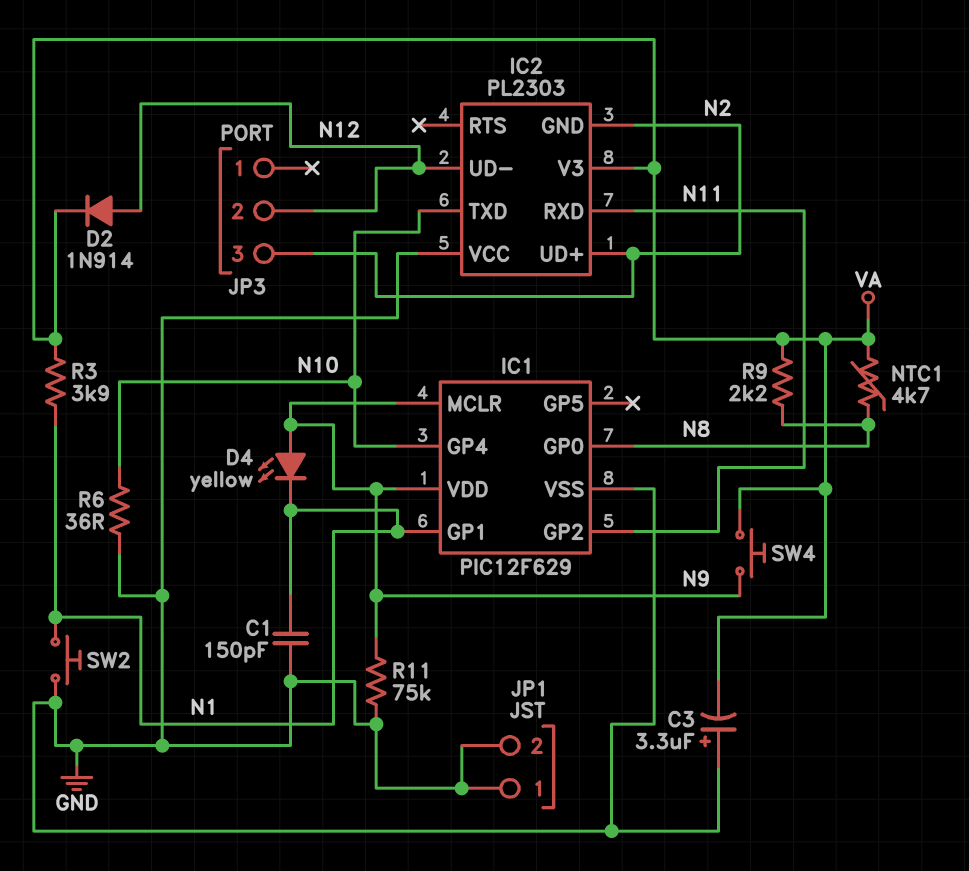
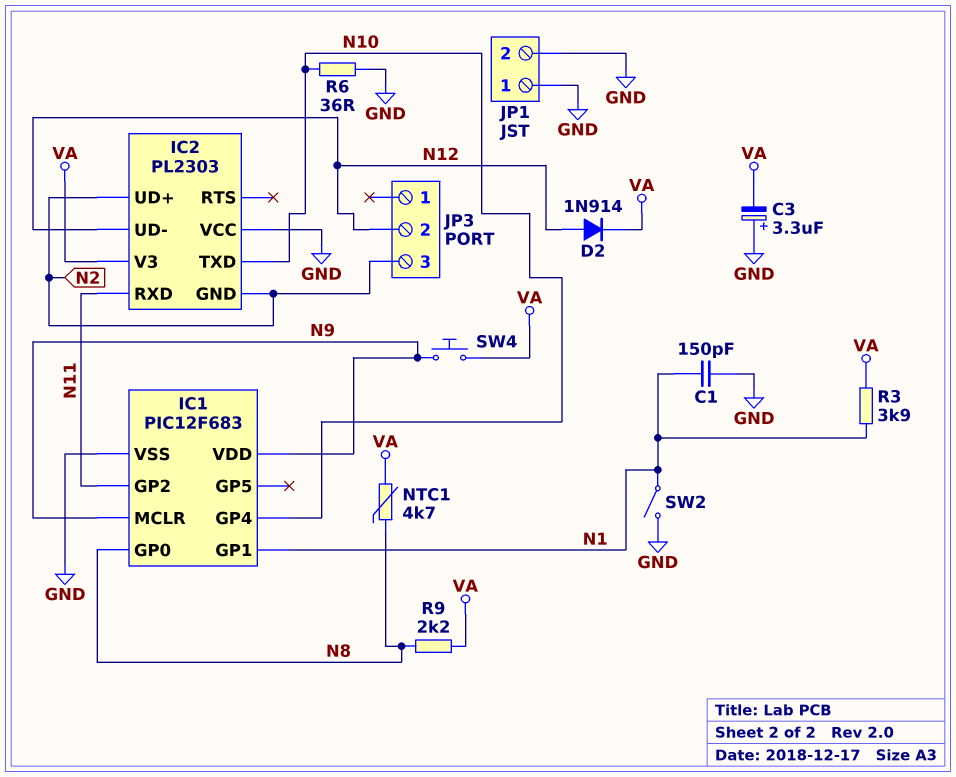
D4: LED yellow (A N9, K N1) -> none
IC1: PIC12F629 -> PIC12F683
R11: 75k (GND, N9) -> none
SW2: button (GND, N1) -> switch (GND, N1)

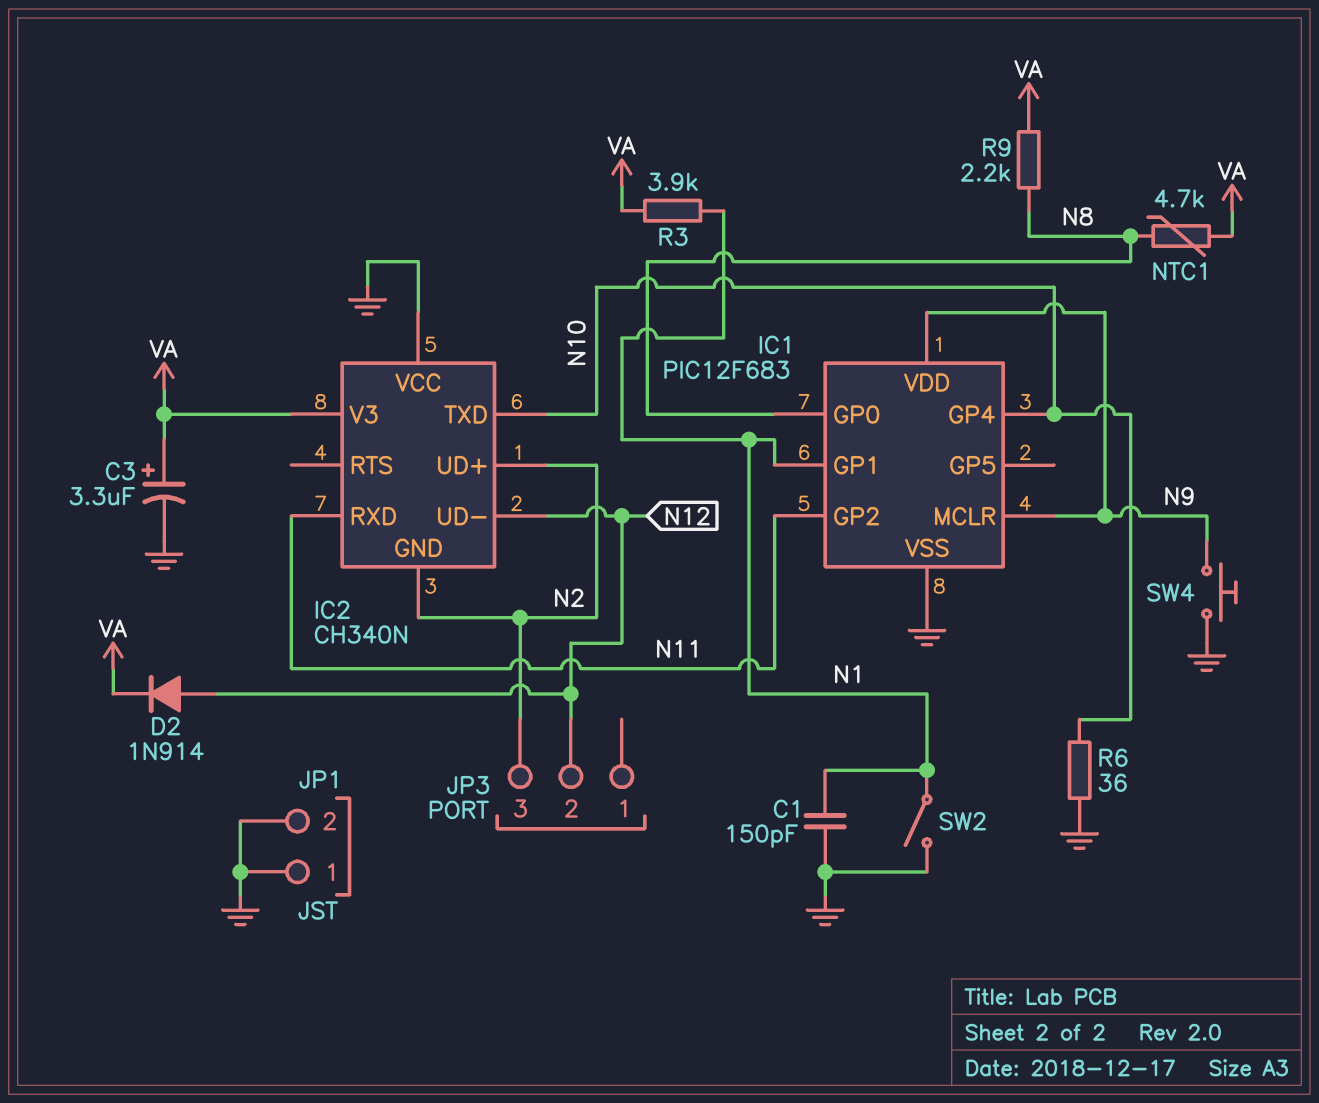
C3: 3.3uF (plus GND, minus VA) -> 3.3uF (plus VA, minus GND)
IC2: PL2303 -> CH340N
SW4: button (N9, VA) -> button (GND, N9)

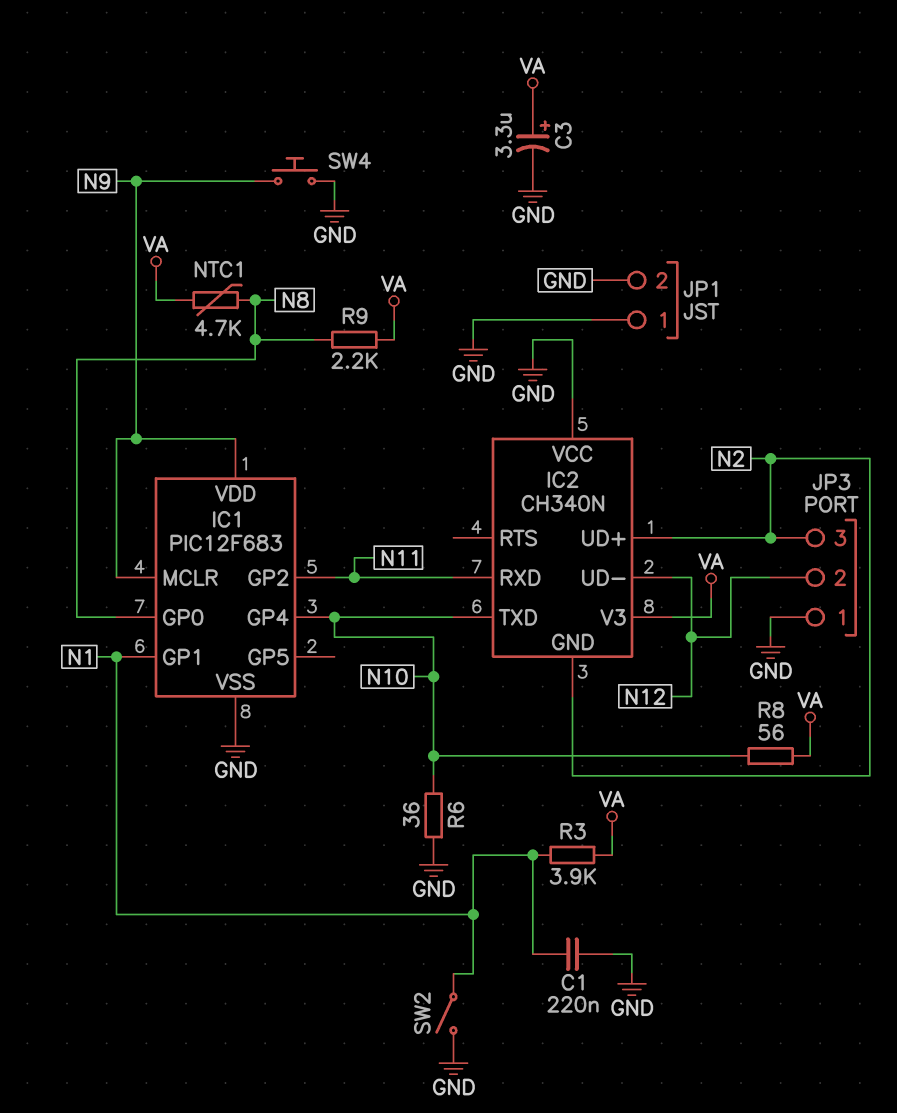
C1: 150pF (GND, N1) -> 220nF (GND, N1)
D2: diode 1N914 (A N12, K VA) -> none
JP3 pin 1: none -> GND
R8: none -> 56 (N10, VA)

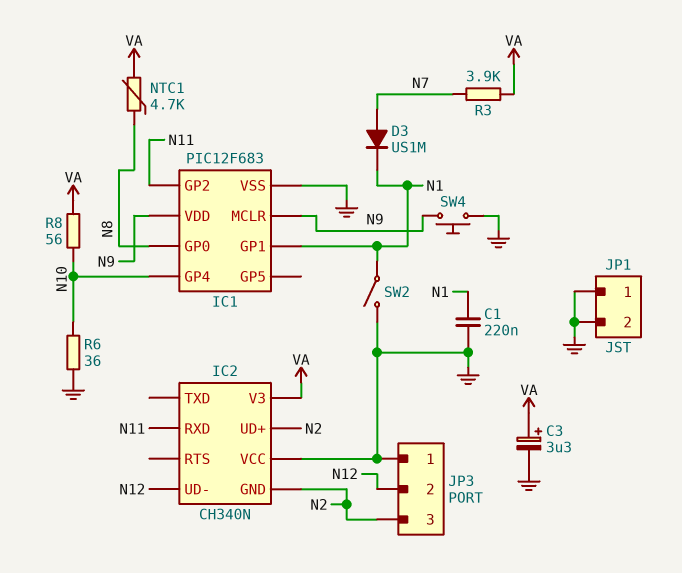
D3: none -> diode US1M (A N7, K N1)
IC2 pin TXD: N10 -> none
R3: 3.9k (N1, VA) -> 3.9k (N7, VA)
R9: 2.2k (N8, VA) -> none

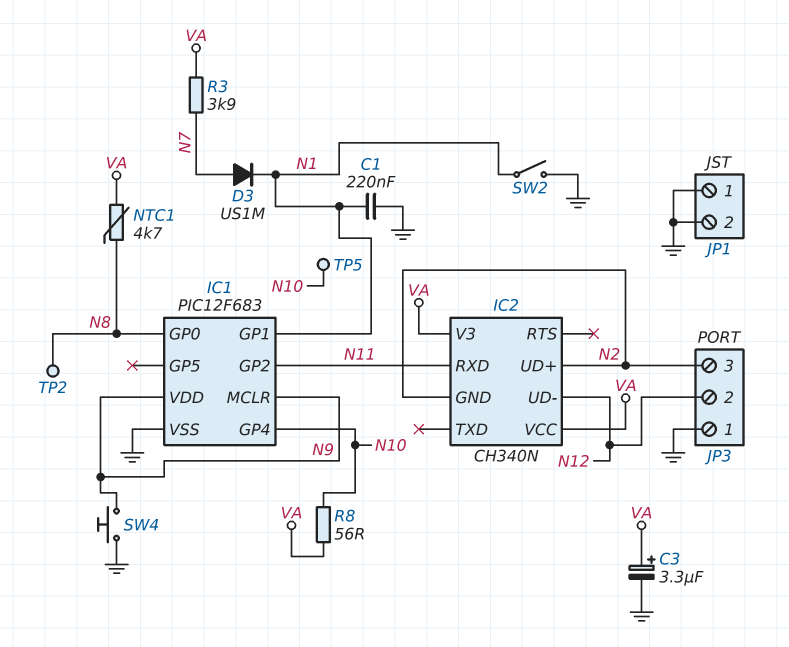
IC2 pin VCC: GND -> VA
R6: 36 (GND, N10) -> none
TP2: none -> test point (N8)
TP5: none -> test point (N10)

